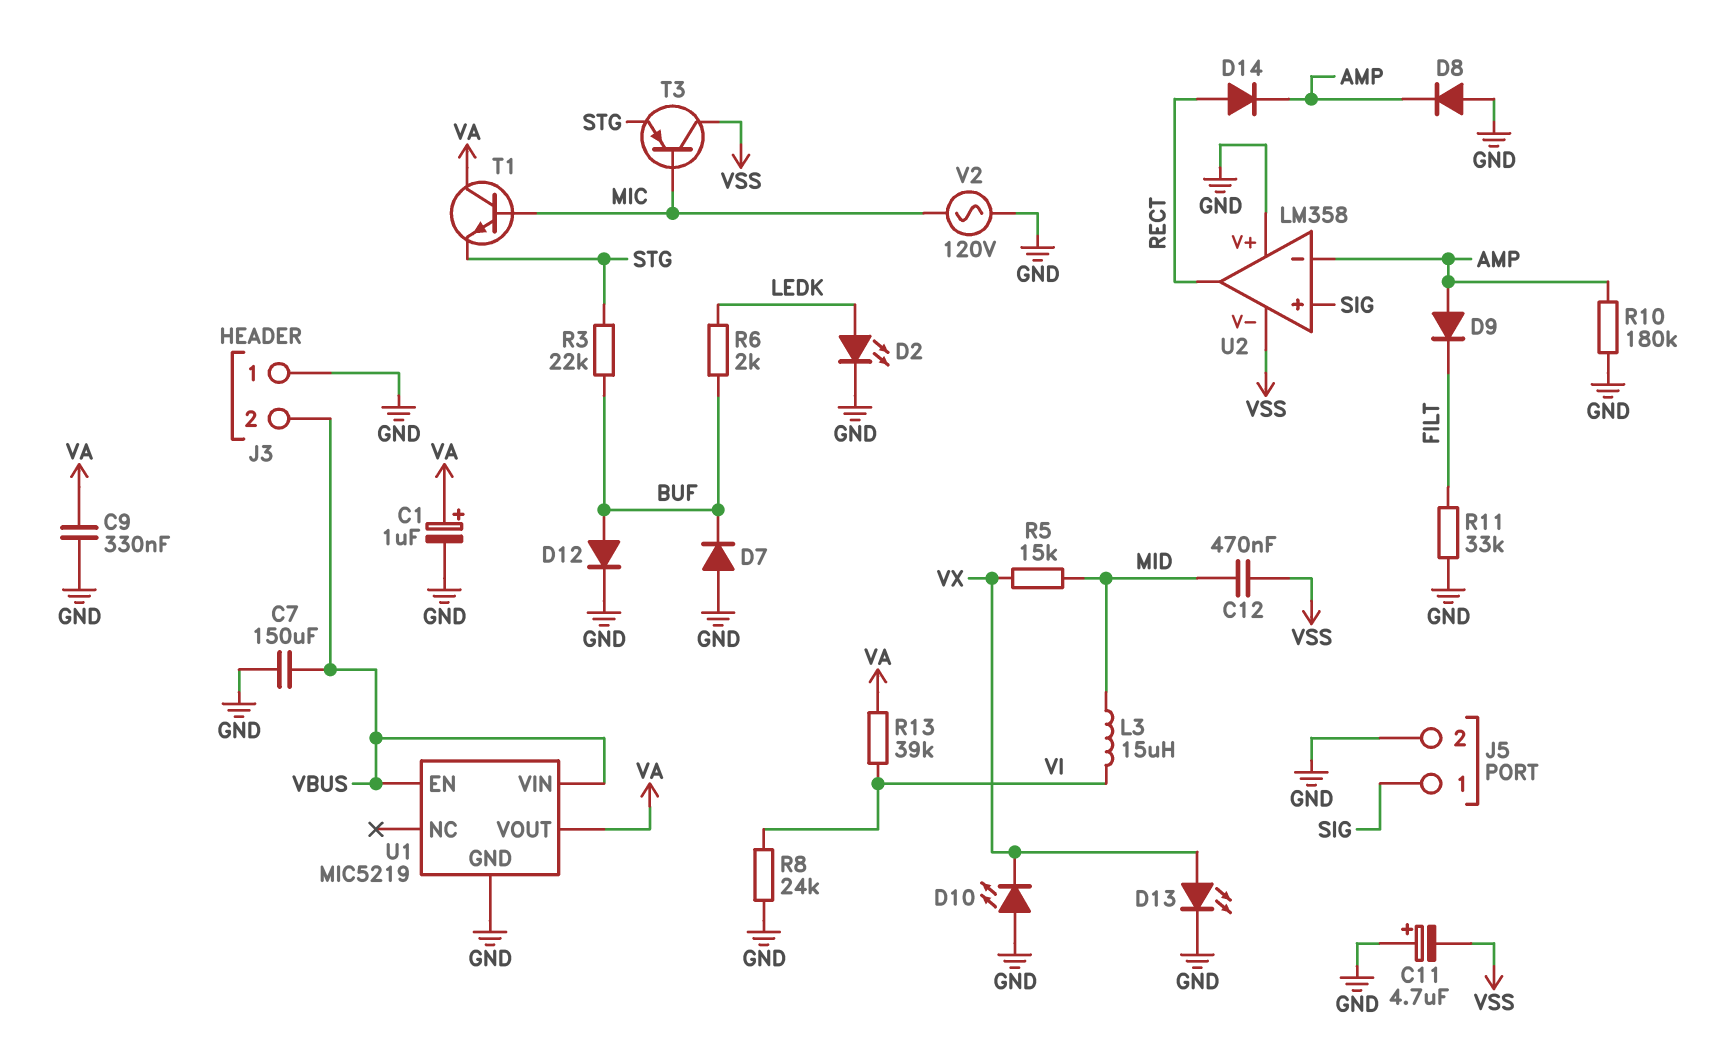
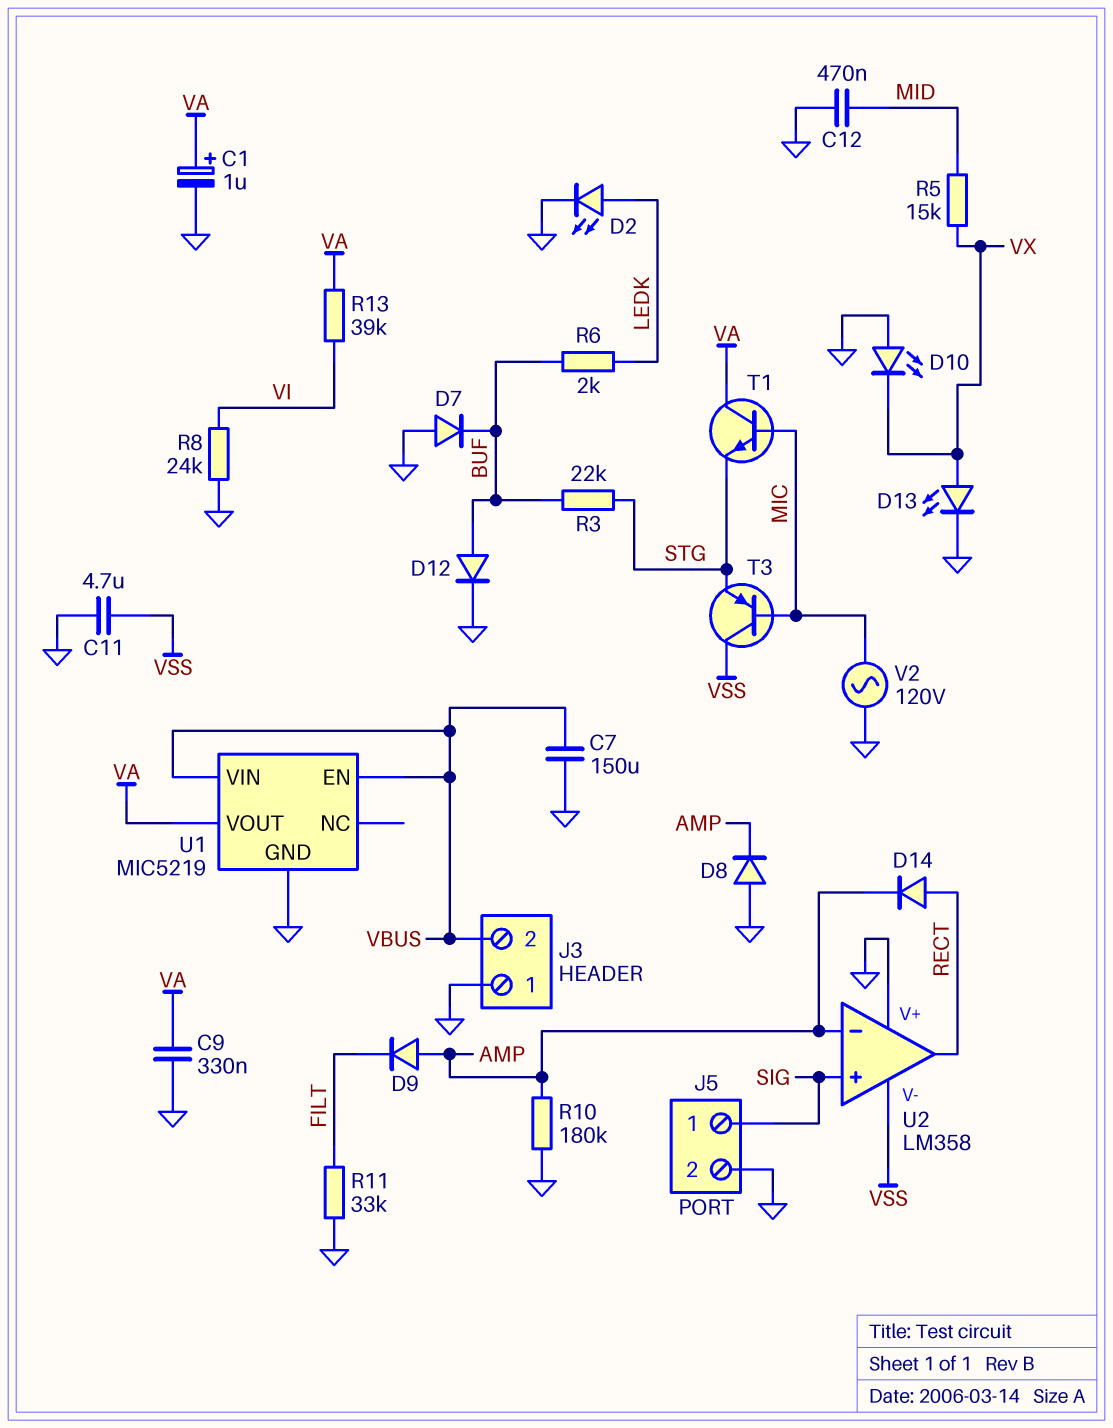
C11: 4.7uF (plus GND, minus VSS) -> 4.7uF (GND, VSS)
C12: 470nF (MID, VSS) -> 470nF (GND, MID)
L3: 15uH (MID, VI) -> none

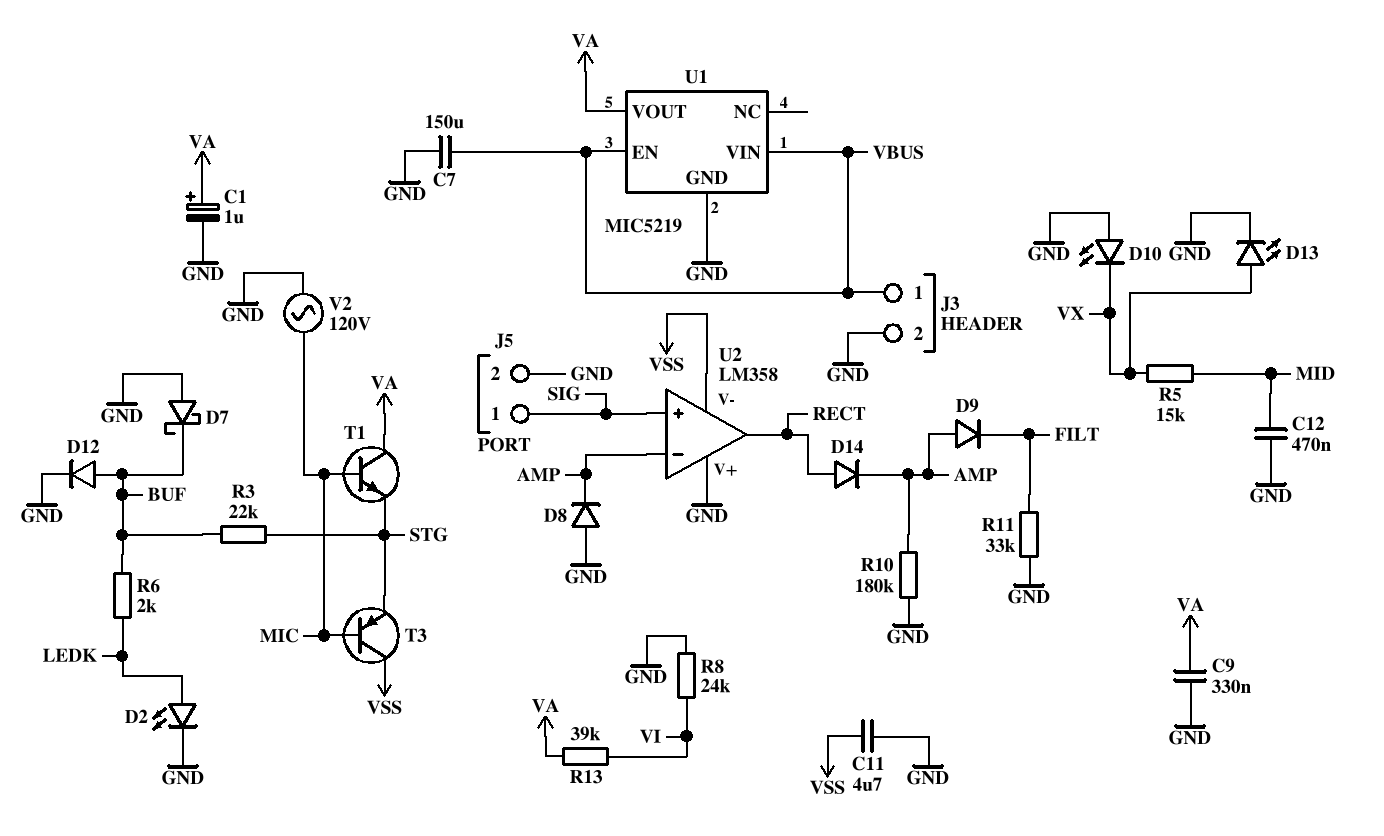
D7: diode (A GND, K BUF) -> schottky (A GND, K BUF)
J3 pin 1: GND -> VBUS
J3 pin 2: VBUS -> GND

